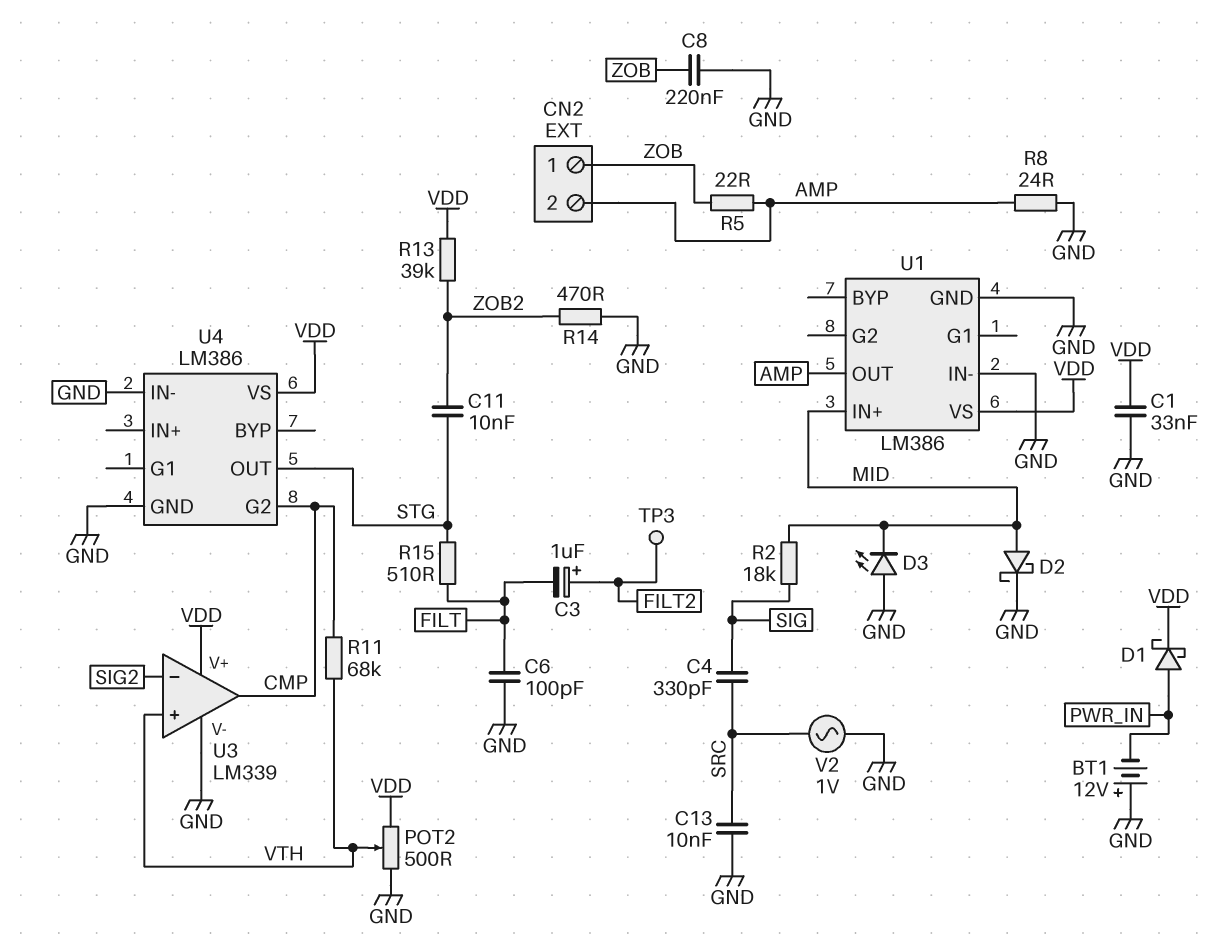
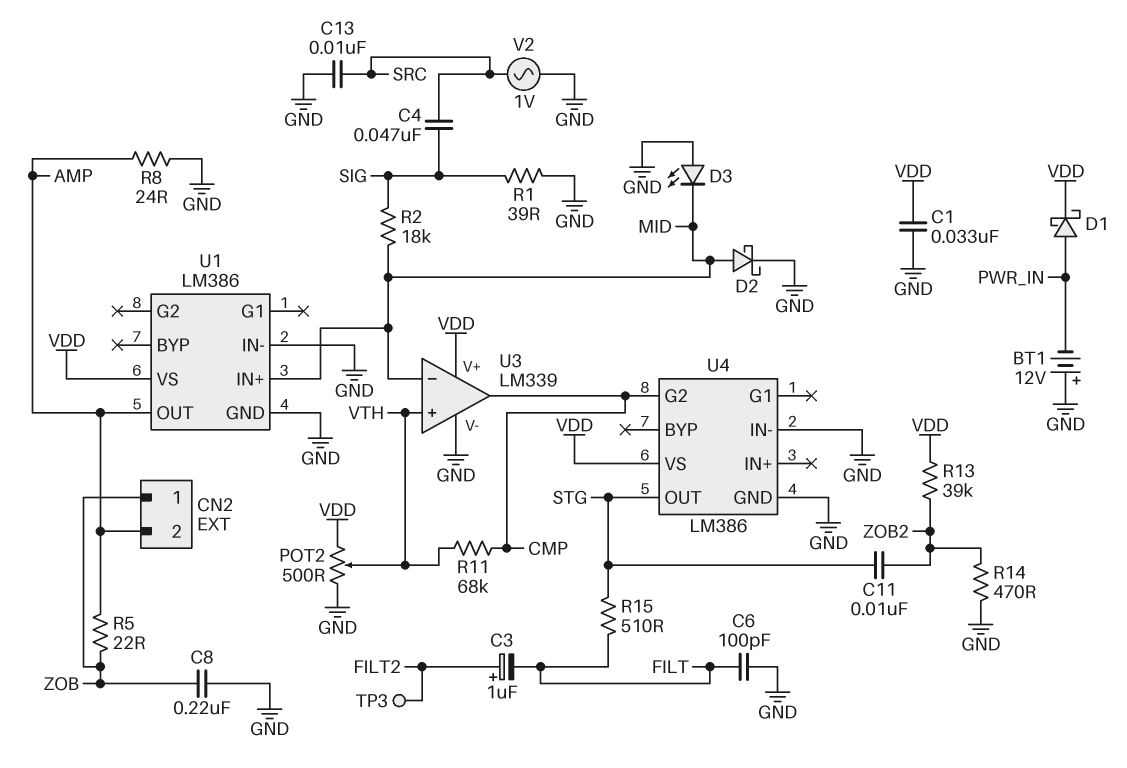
C4: 330pF (SIG, SRC) -> 47nF (SIG, SRC)
R1: none -> 39 (GND, SIG)
U3 pin in-: SIG2 -> MID

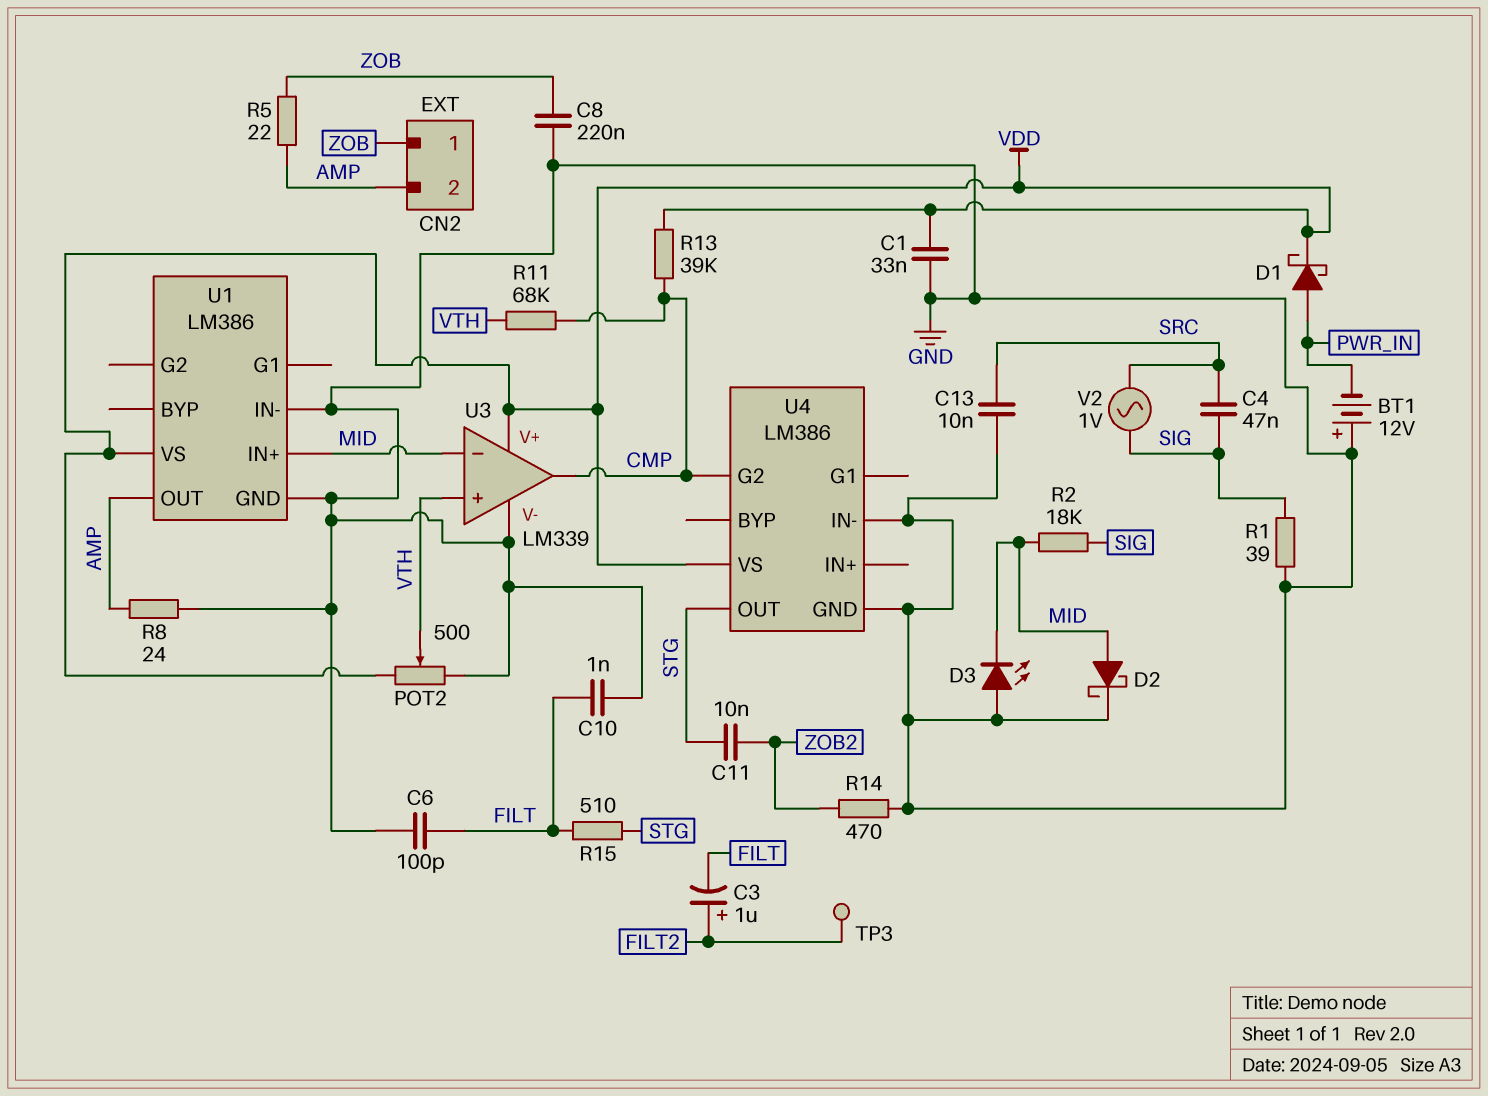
C10: none -> 1nF (FILT, GND)
R13: 39k (VDD, ZOB2) -> 39k (CMP, VDD)
V2: AC 1V (GND, SRC) -> AC 1V (SIG, SRC)

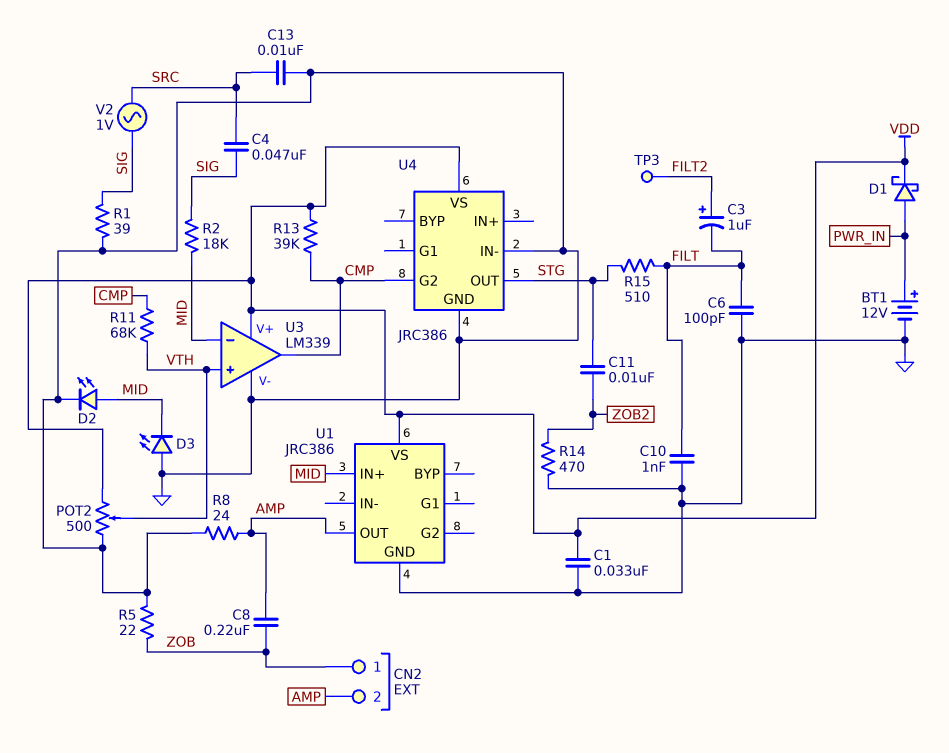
BT1: 12V (plus GND, minus PWR_IN) -> 12V (plus PWR_IN, minus GND)
C8: 220nF (GND, ZOB) -> 220nF (AMP, ZOB)
D2: schottky (A MID, K GND) -> LED (A MID, K GND)
R5: 22 (AMP, ZOB) -> 22 (GND, ZOB)
U1: LM386 -> JRC386
U1 pin IN-: GND -> none
U4: LM386 -> JRC386

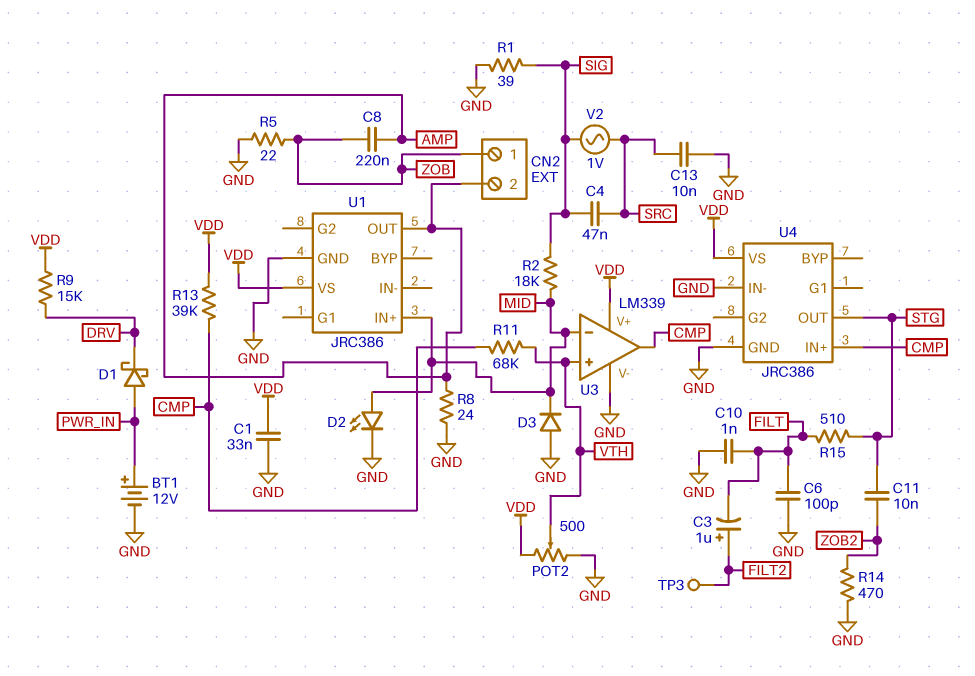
D1: schottky (A PWR_IN, K VDD) -> schottky (A PWR_IN, K DRV)
D3: LED (A GND, K MID) -> diode (A GND, K MID)
R9: none -> 15k (DRV, VDD)
U4 pin G2: CMP -> none
U4 pin IN+: none -> CMP

